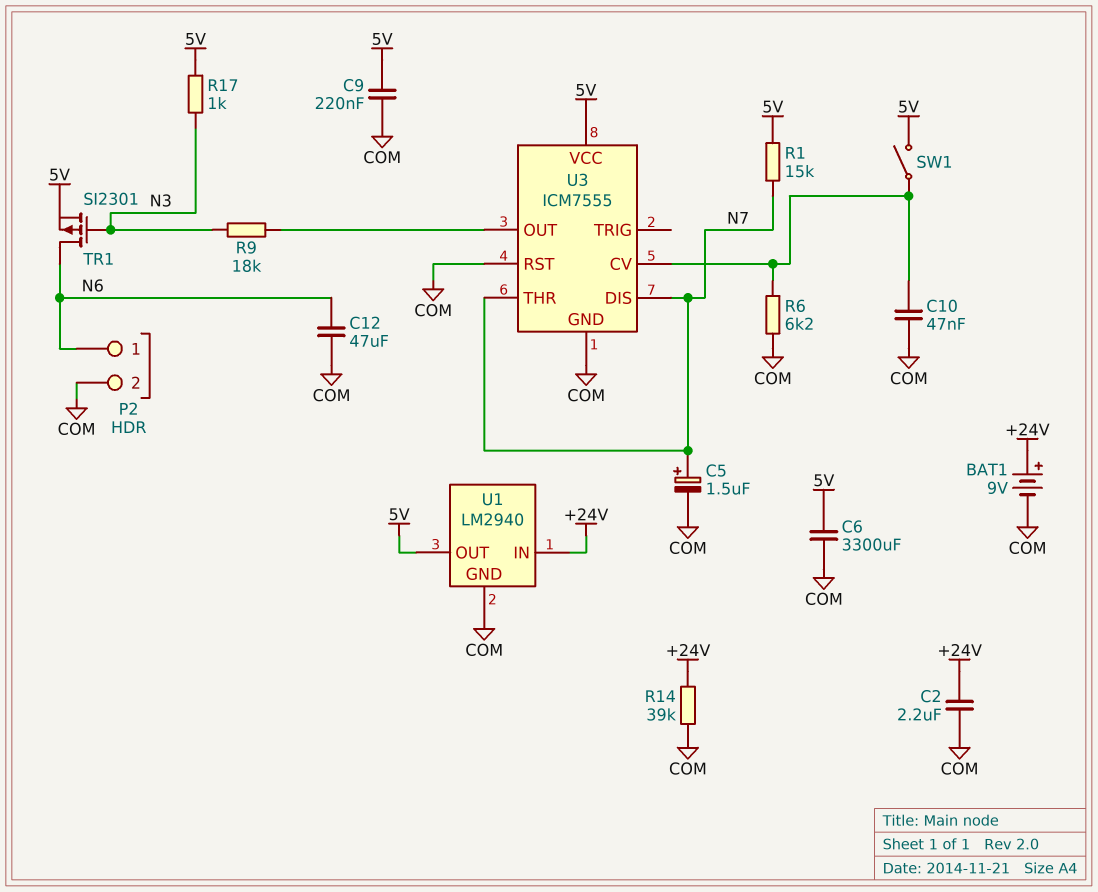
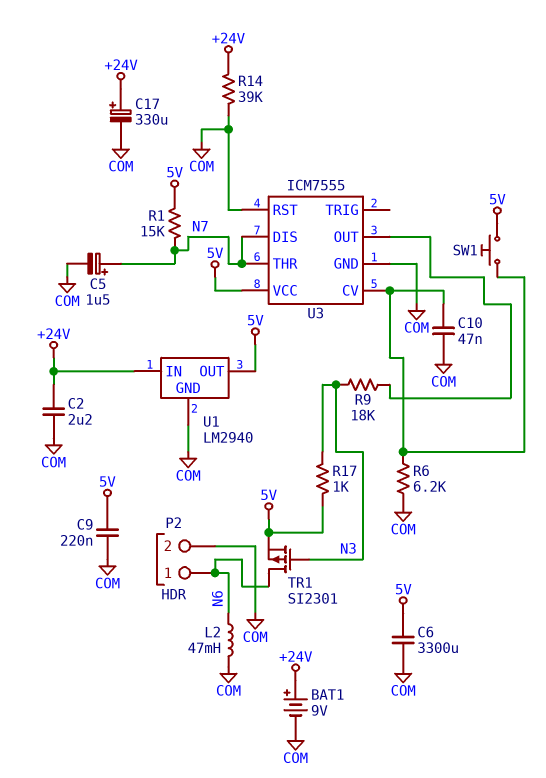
C12: 47uF (COM, N6) -> none
C17: none -> 330uF (plus +24V, minus COM)
L2: none -> 47mH (COM, N6)
SW1: switch (5V, U3/CV) -> button (5V, U3/CV)

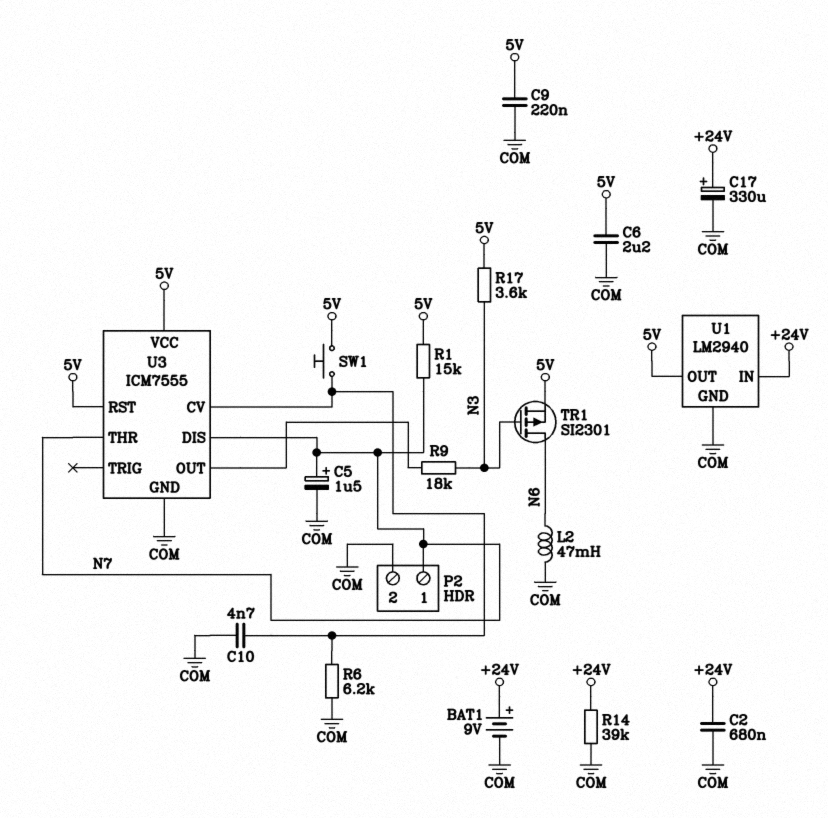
C2: 2.2uF (+24V, COM) -> 680nF (+24V, COM)
C6: 3300uF (5V, COM) -> 2.2uF (5V, COM)
C10: 47nF (COM, U3/CV) -> 4.7nF (COM, U3/CV)
P2 pin 1: N6 -> N7
R17: 1k (5V, N3) -> 3.6k (5V, N3)
U3 pin RST: COM -> 5V

